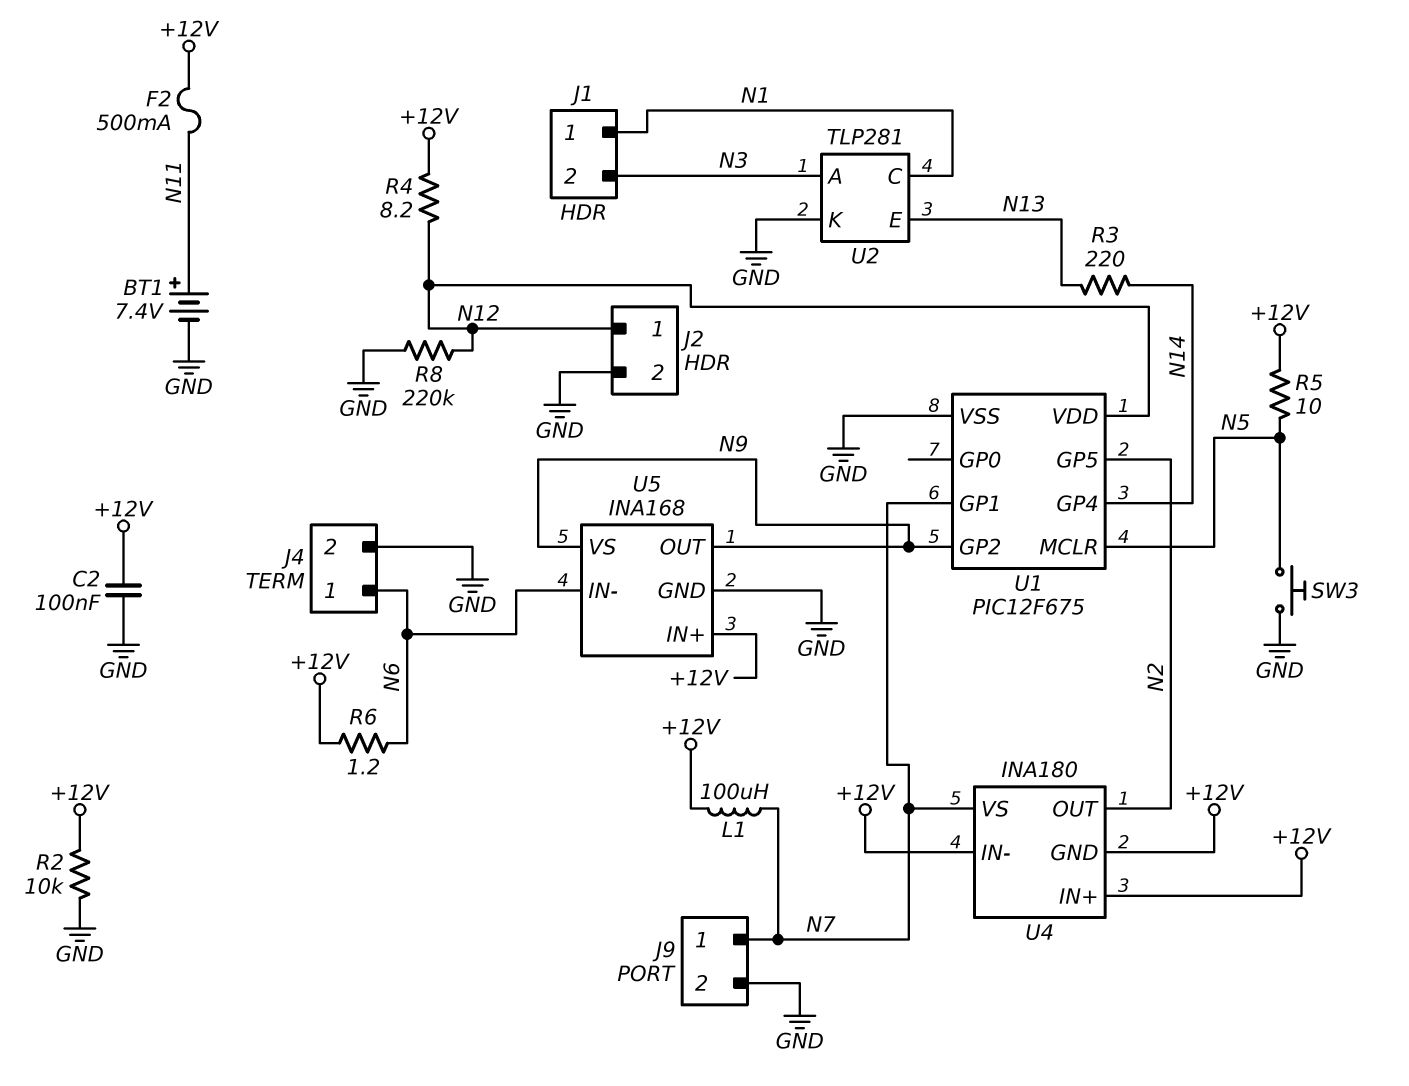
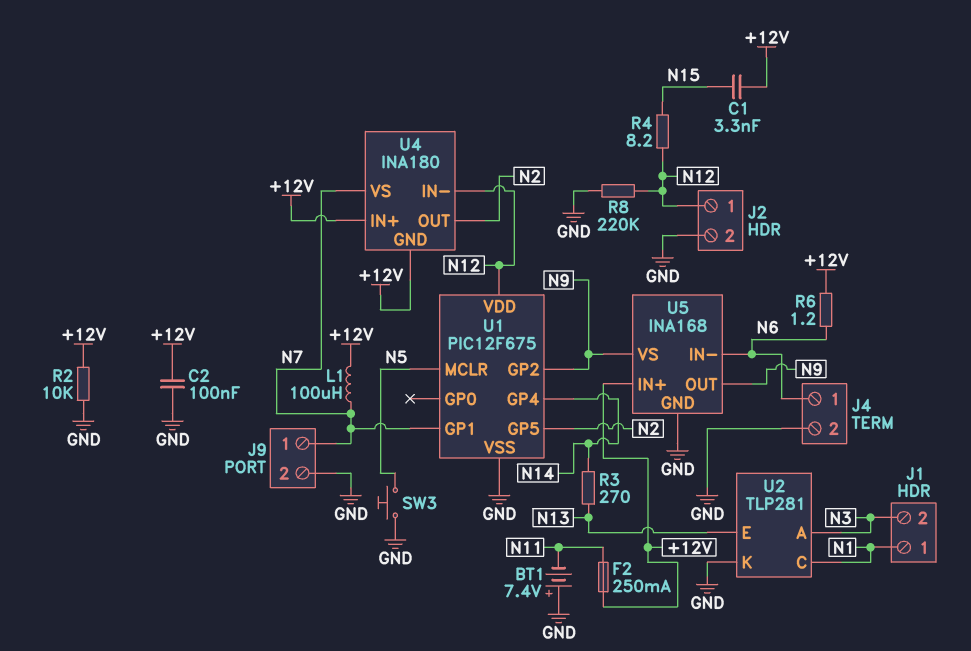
BT1: 7.4V (plus N11, minus GND) -> 7.4V (plus GND, minus N11)
C1: none -> 3.3nF (+12V, N15)
F2: 500mA (+12V, N11) -> 250mA (+12V, N11)
R3: 220 (N13, N14) -> 270 (N13, N14)
R4: 8.2 (+12V, N12) -> 8.2 (N12, N15)
R5: 10 (+12V, N5) -> none
U4 pin IN-: +12V -> N12

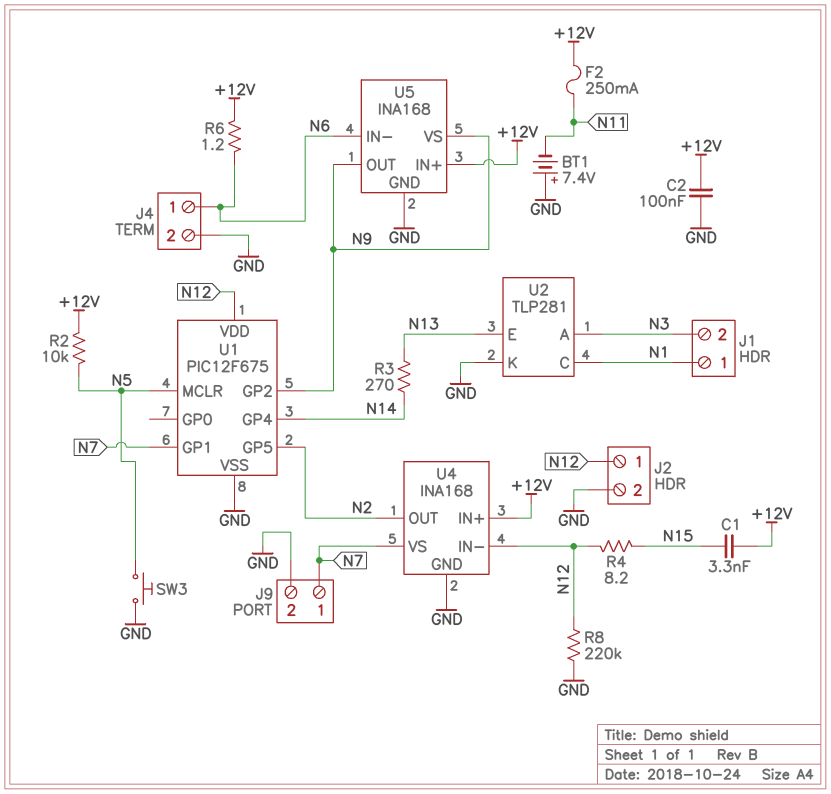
L1: 100uH (+12V, N7) -> none
R2: 10k (+12V, GND) -> 10k (+12V, N5)
U4: INA180 -> INA168
U4 pin GND: +12V -> GND

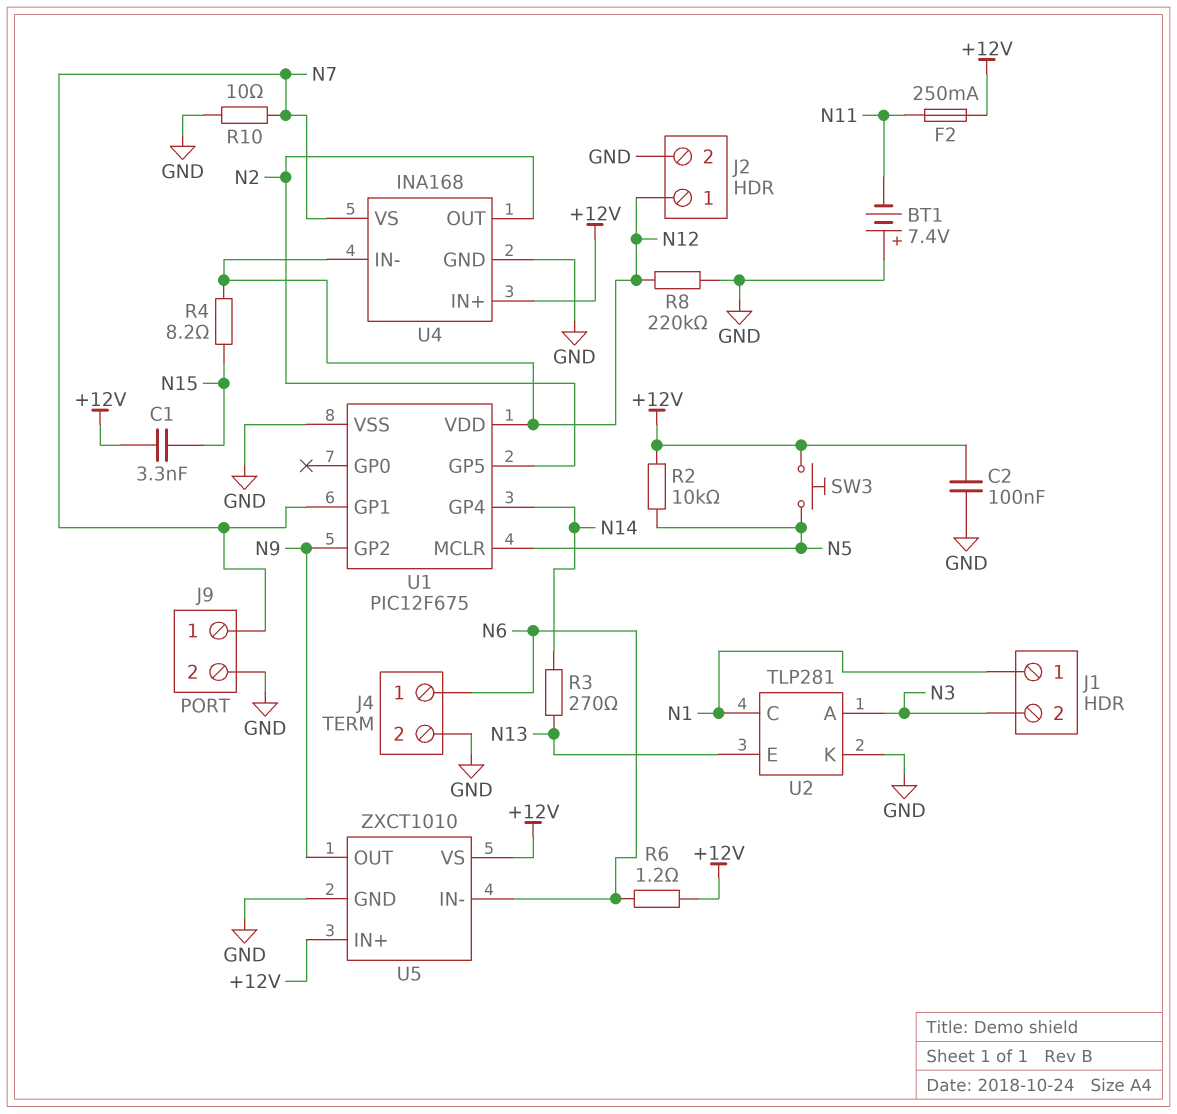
R10: none -> 10 (GND, N7)
SW3: button (GND, N5) -> button (+12V, N5)
U5: INA168 -> ZXCT1010
U5 pin VS: N9 -> +12V

